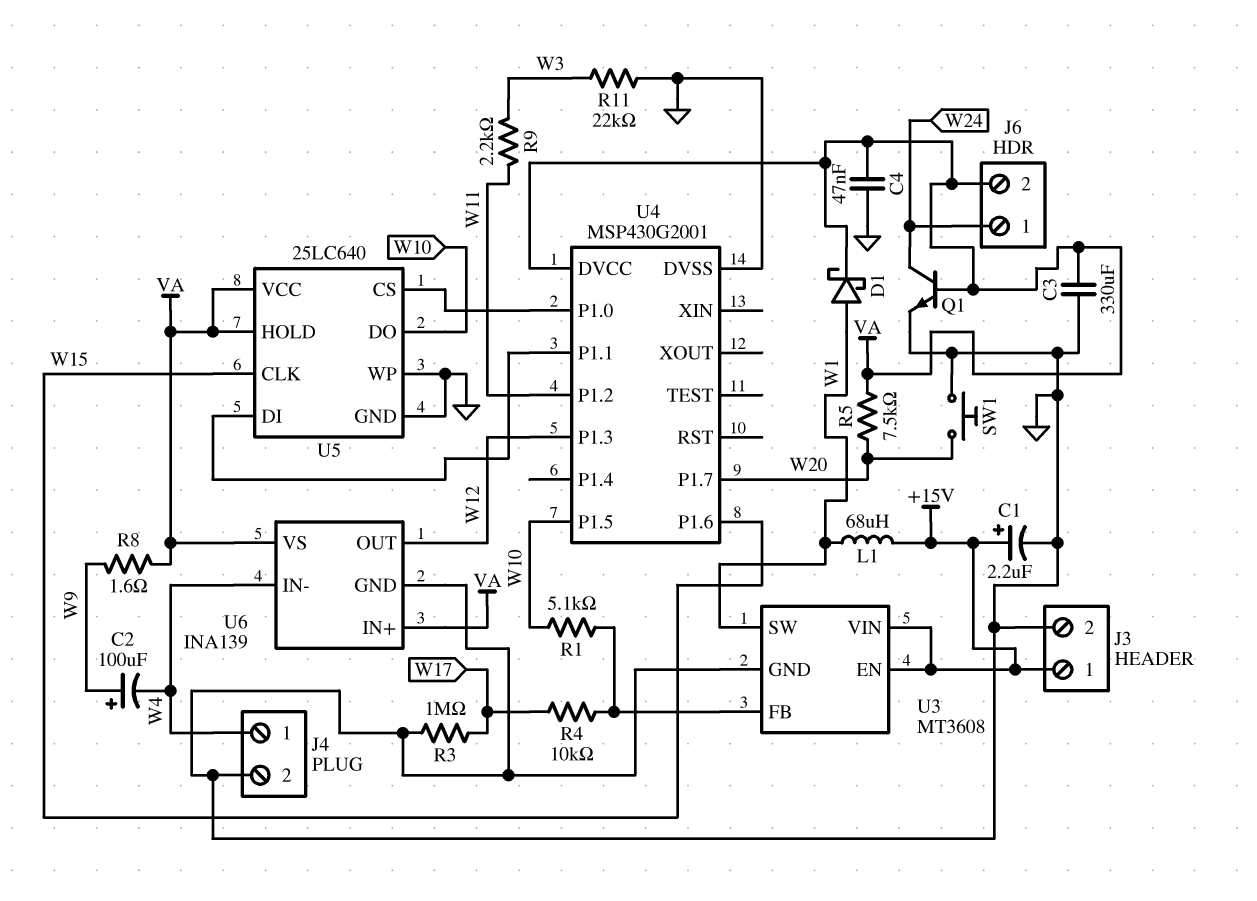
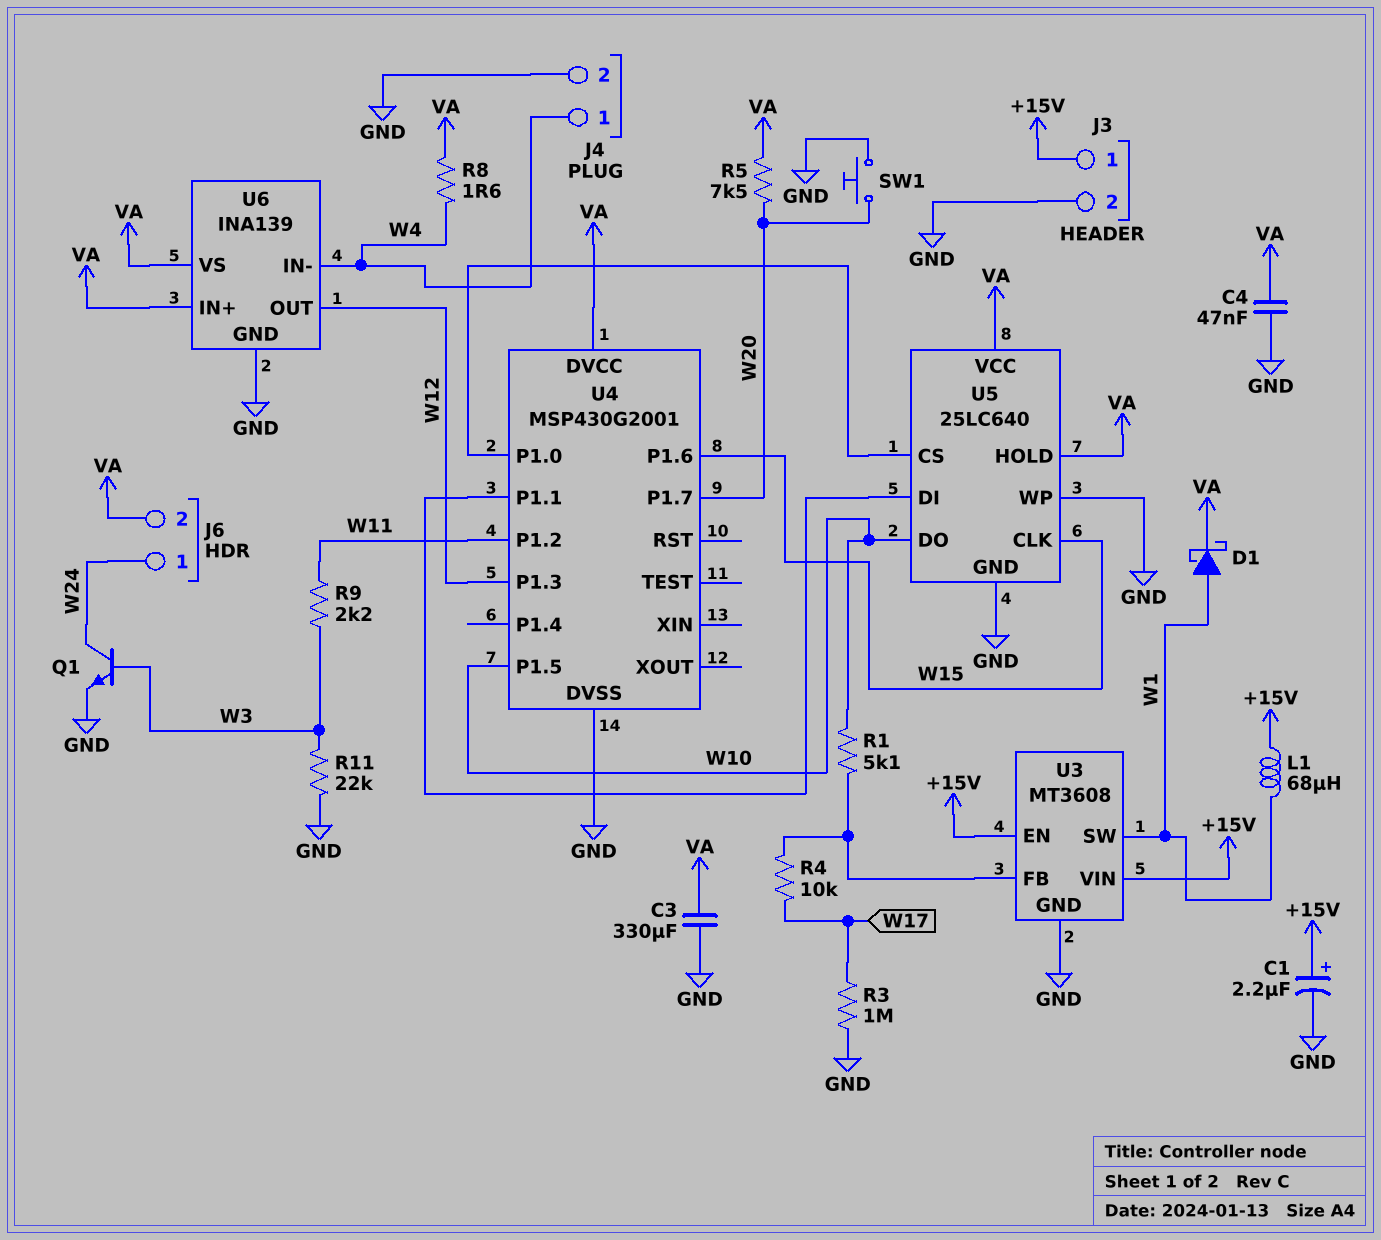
C2: 100uF (plus W9, minus W4) -> none
Q1: NPN (B VA, C W24, E GND) -> NPN (B W3, C W24, E GND)
R8: 1.6 (VA, W9) -> 1.6 (VA, W4)

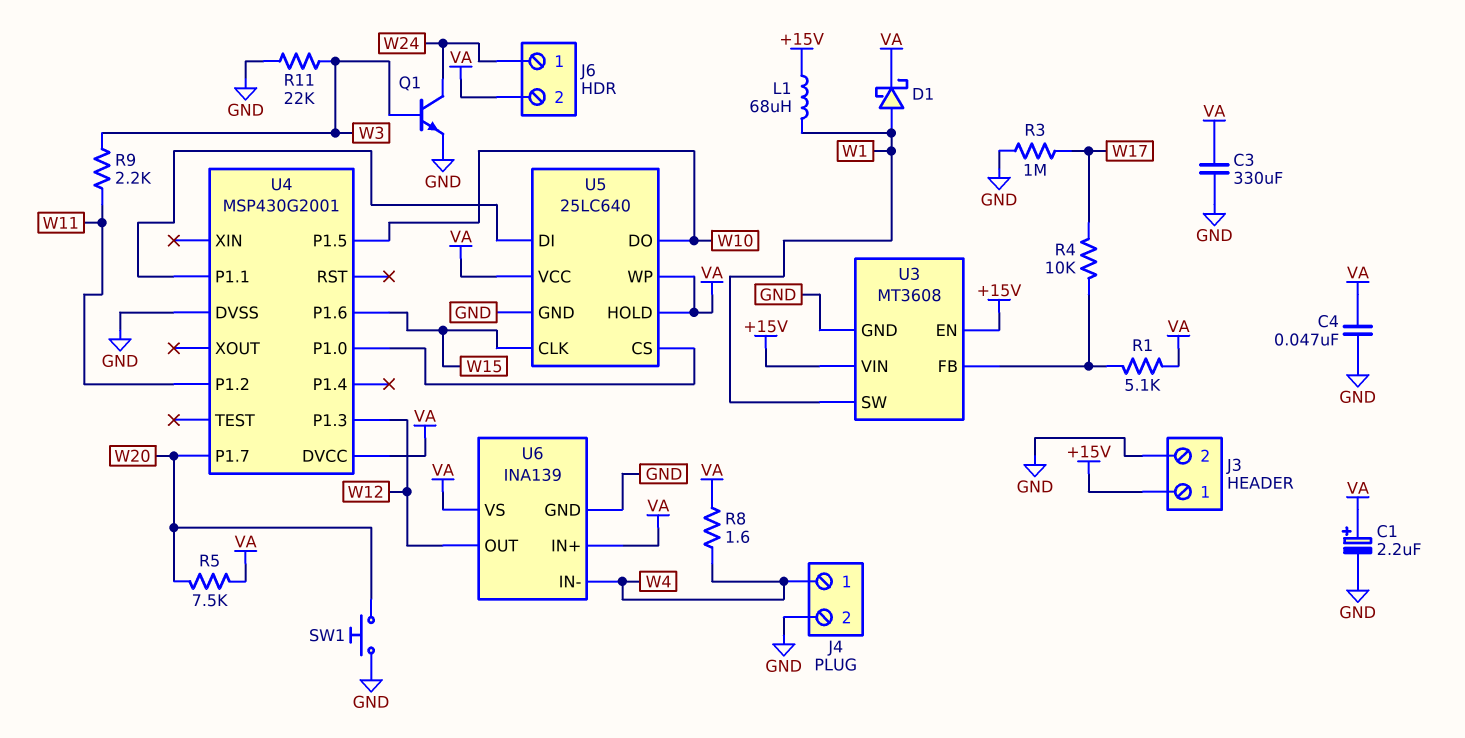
C1: 2.2uF (plus +15V, minus GND) -> 2.2uF (plus VA, minus GND)
R1: 5.1k (U3/FB, W10) -> 5.1k (U3/FB, VA)
U5 pin WP: GND -> VA

